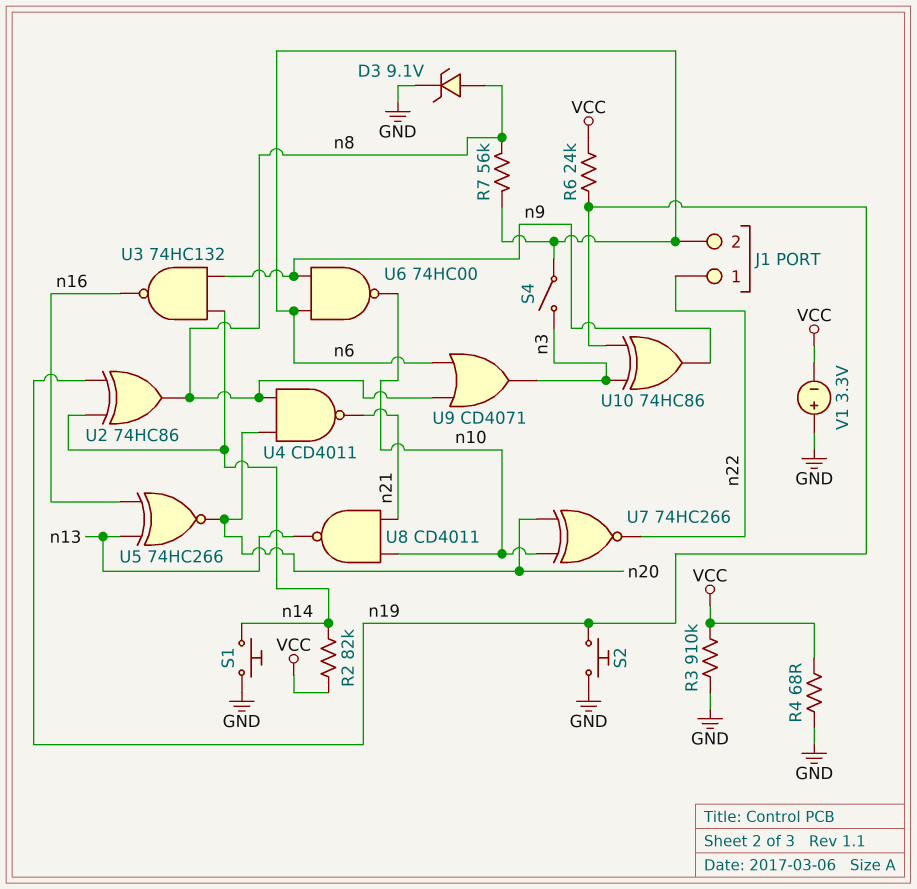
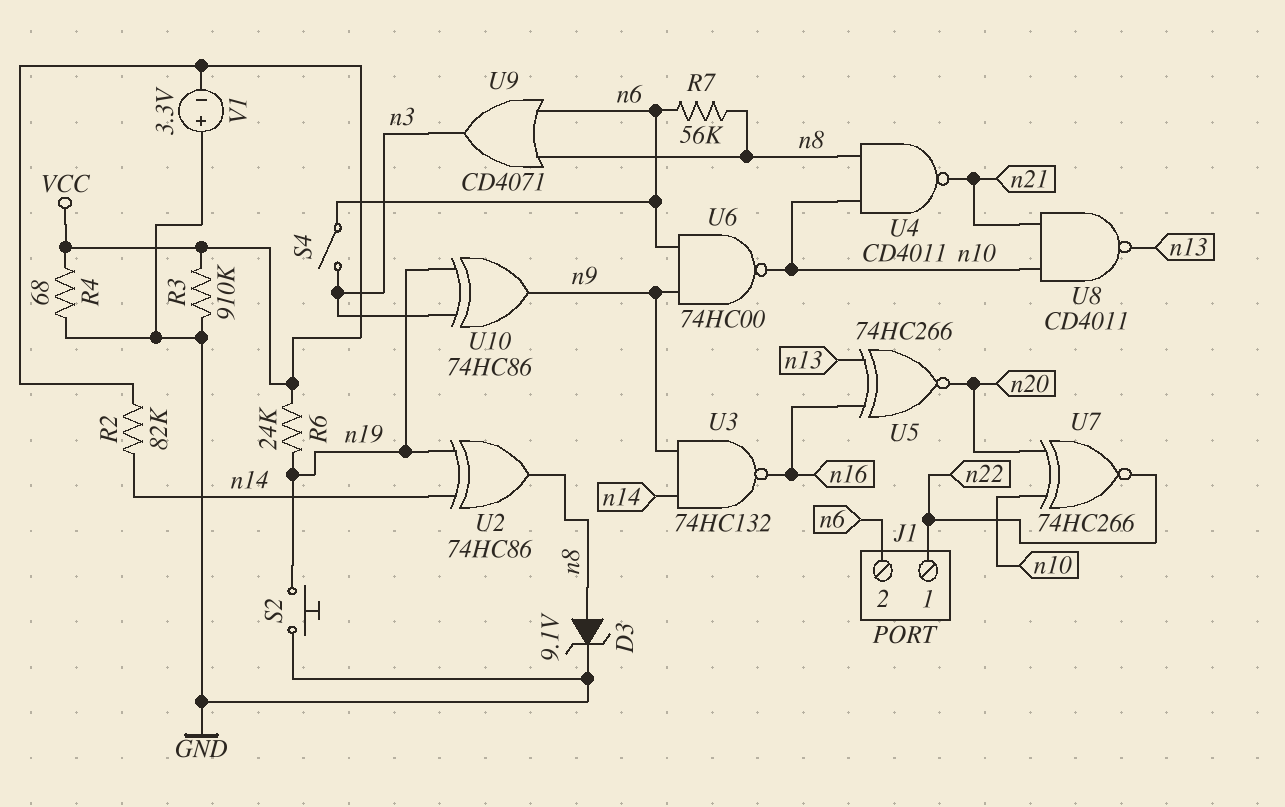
S1: button (GND, n14) -> none
U4: NAND CD4011 (in n8, in n20, out n21) -> NAND CD4011 (in n8, in n10, out n21)

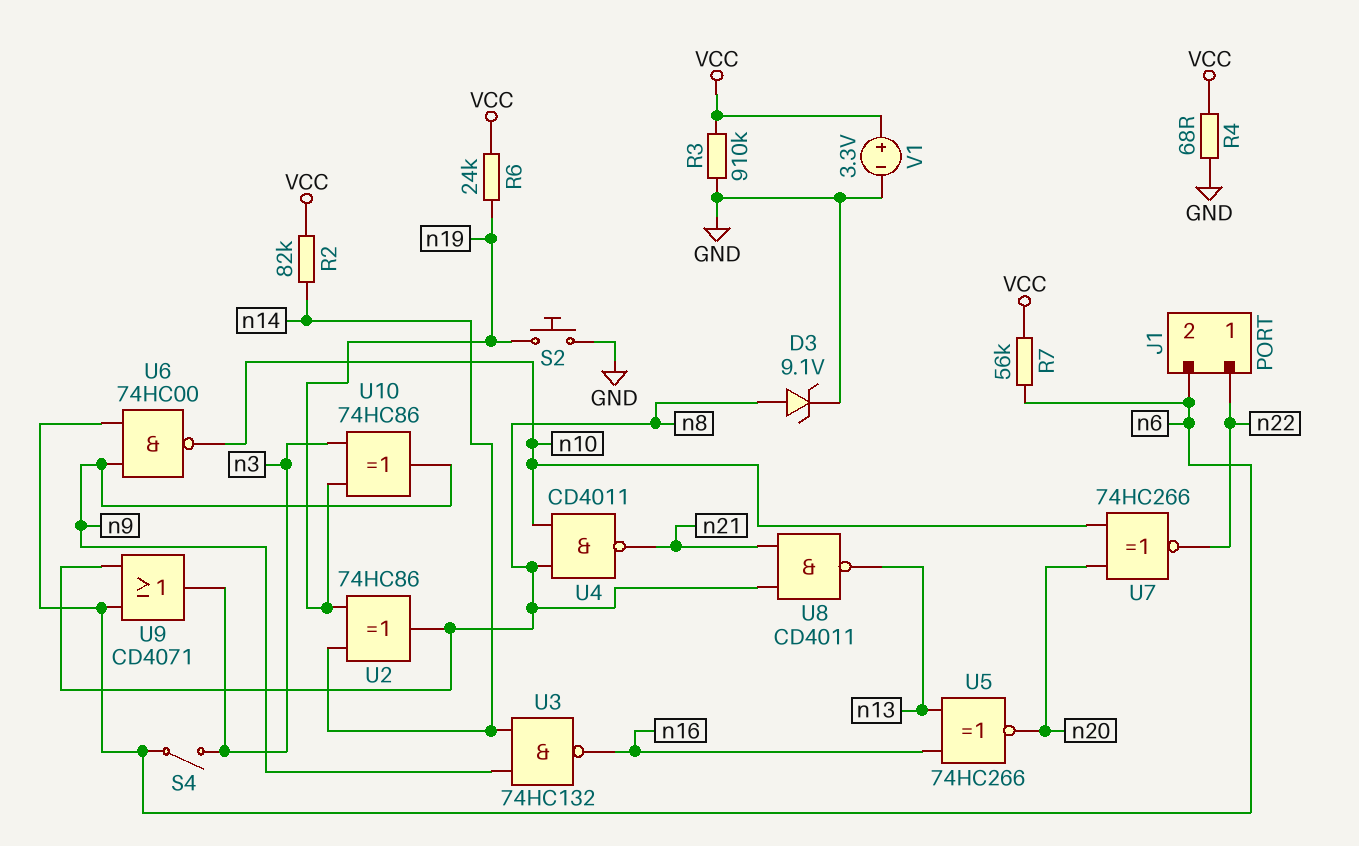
R7: 56k (n6, n8) -> 56k (VCC, n6)
U8: NAND CD4011 (in n10, in n21, out n13) -> NAND CD4011 (in n8, in n21, out n13)
V1: 3.3V (plus GND, minus VCC) -> 3.3V (plus VCC, minus GND)

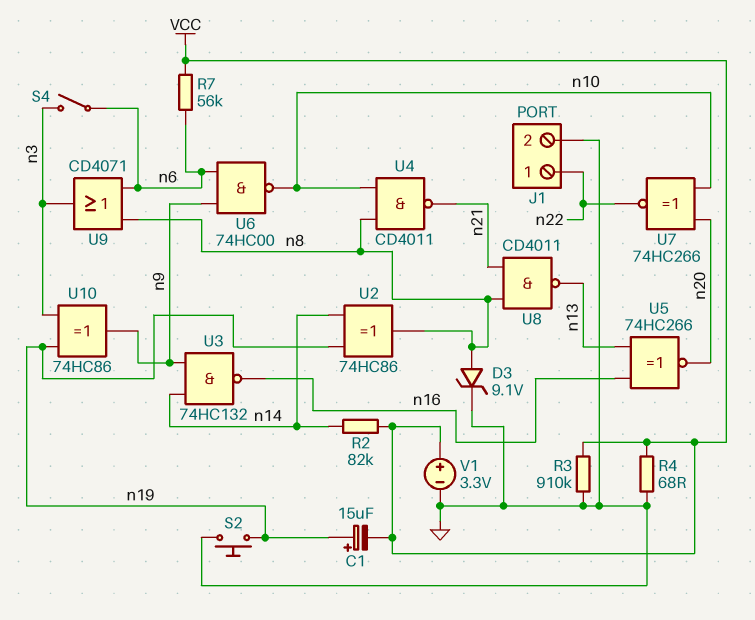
C1: none -> 15uF (plus n19, minus VCC)
J1 pin 2: n6 -> GND
R6: 24k (VCC, n19) -> none

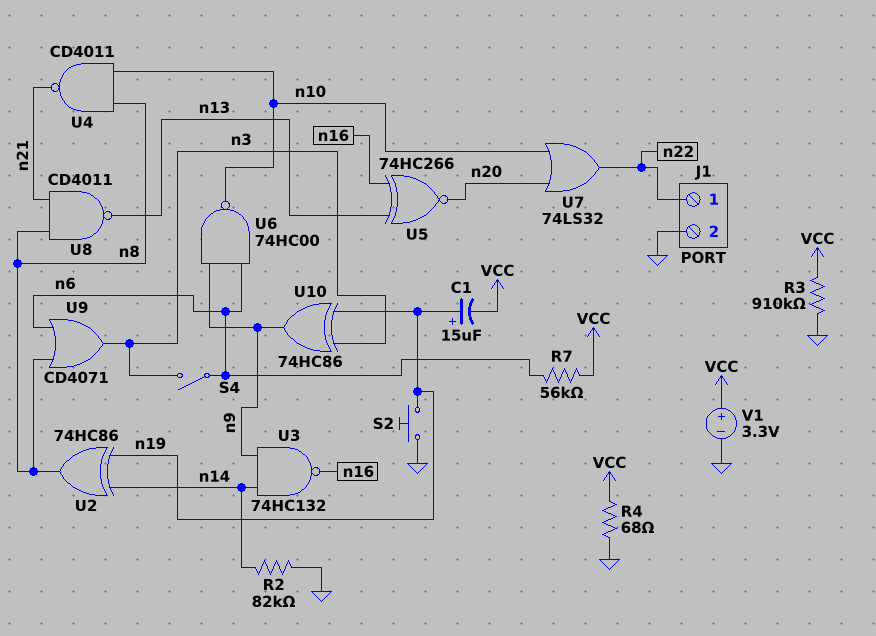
D3: zener 9.1V (A n8, K GND) -> none
R2: 82k (VCC, n14) -> 82k (GND, n14)
U7: XNOR 74HC266 (in n10, in n20, out n22) -> OR 74LS32 (in n10, in n20, out n22)

